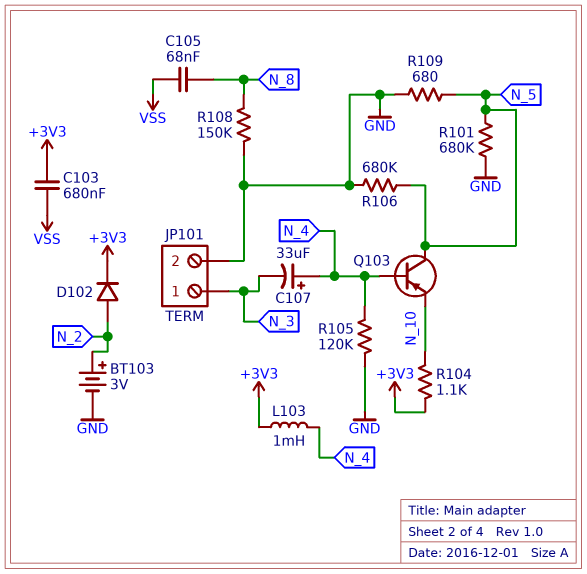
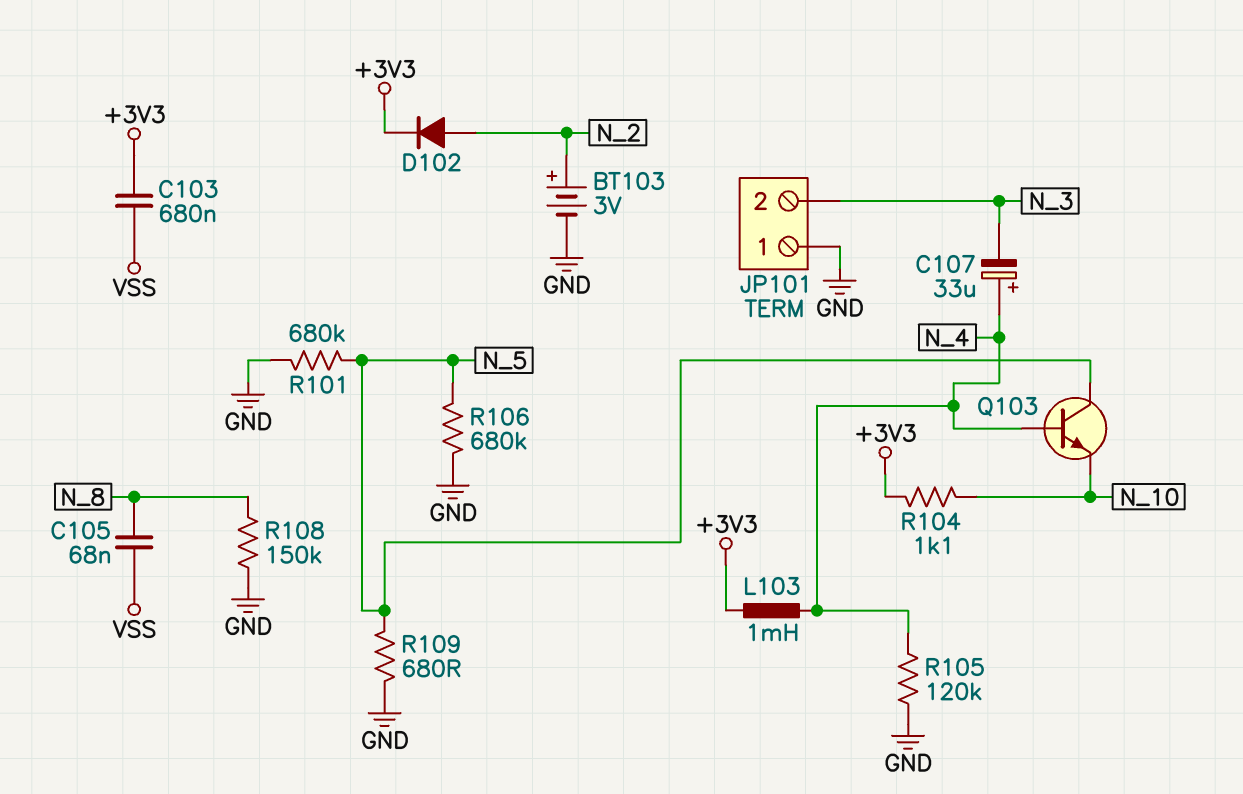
JP101 pin 1: N_3 -> GND
JP101 pin 2: GND -> N_3
Q103: PNP (B N_4, C N_5, E N_10) -> NPN (B N_4, C N_5, E N_10)

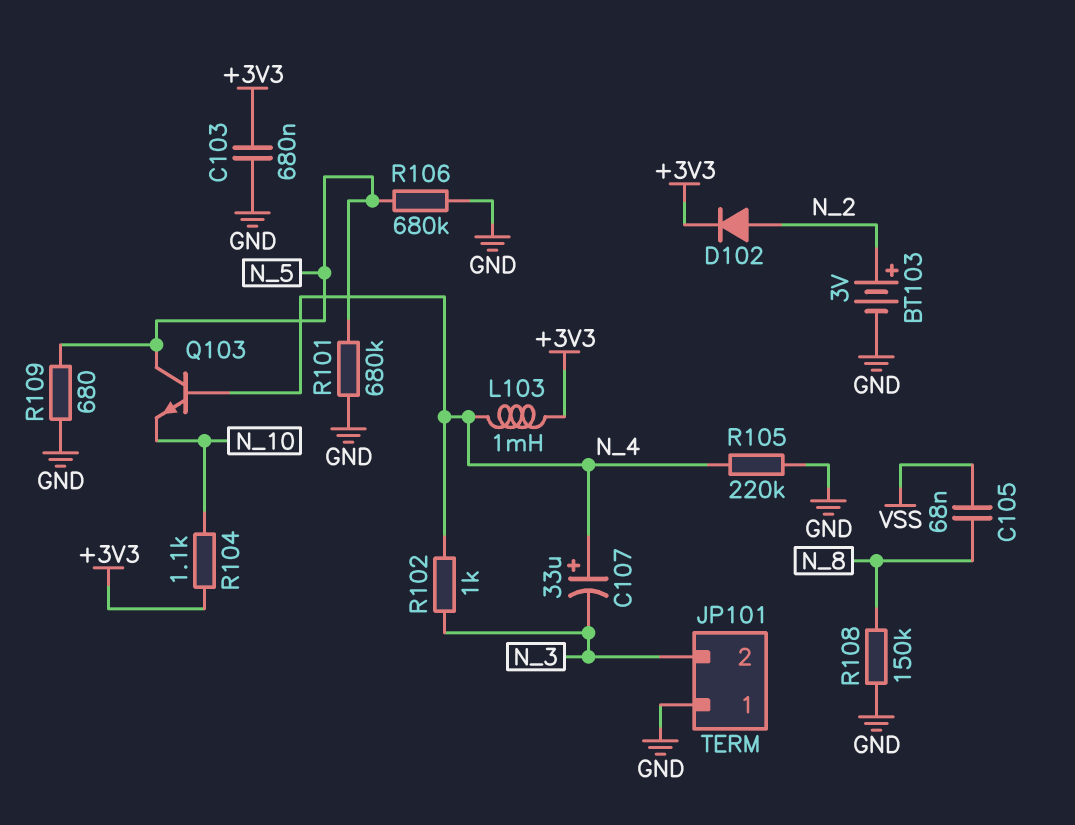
C103: 680nF (+3V3, VSS) -> 680nF (+3V3, GND)
R102: none -> 1k (N_3, N_4)
R105: 120k (GND, N_4) -> 220k (GND, N_4)

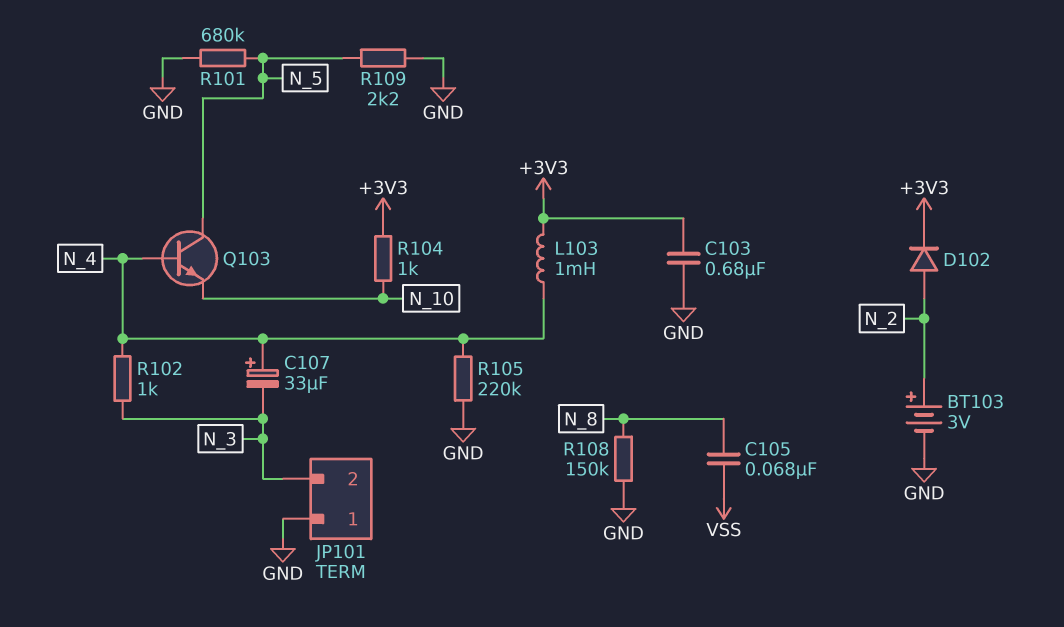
R104: 1.1k (+3V3, N_10) -> 1k (+3V3, N_10)
R106: 680k (GND, N_5) -> none
R109: 680 (GND, N_5) -> 2.2k (GND, N_5)

